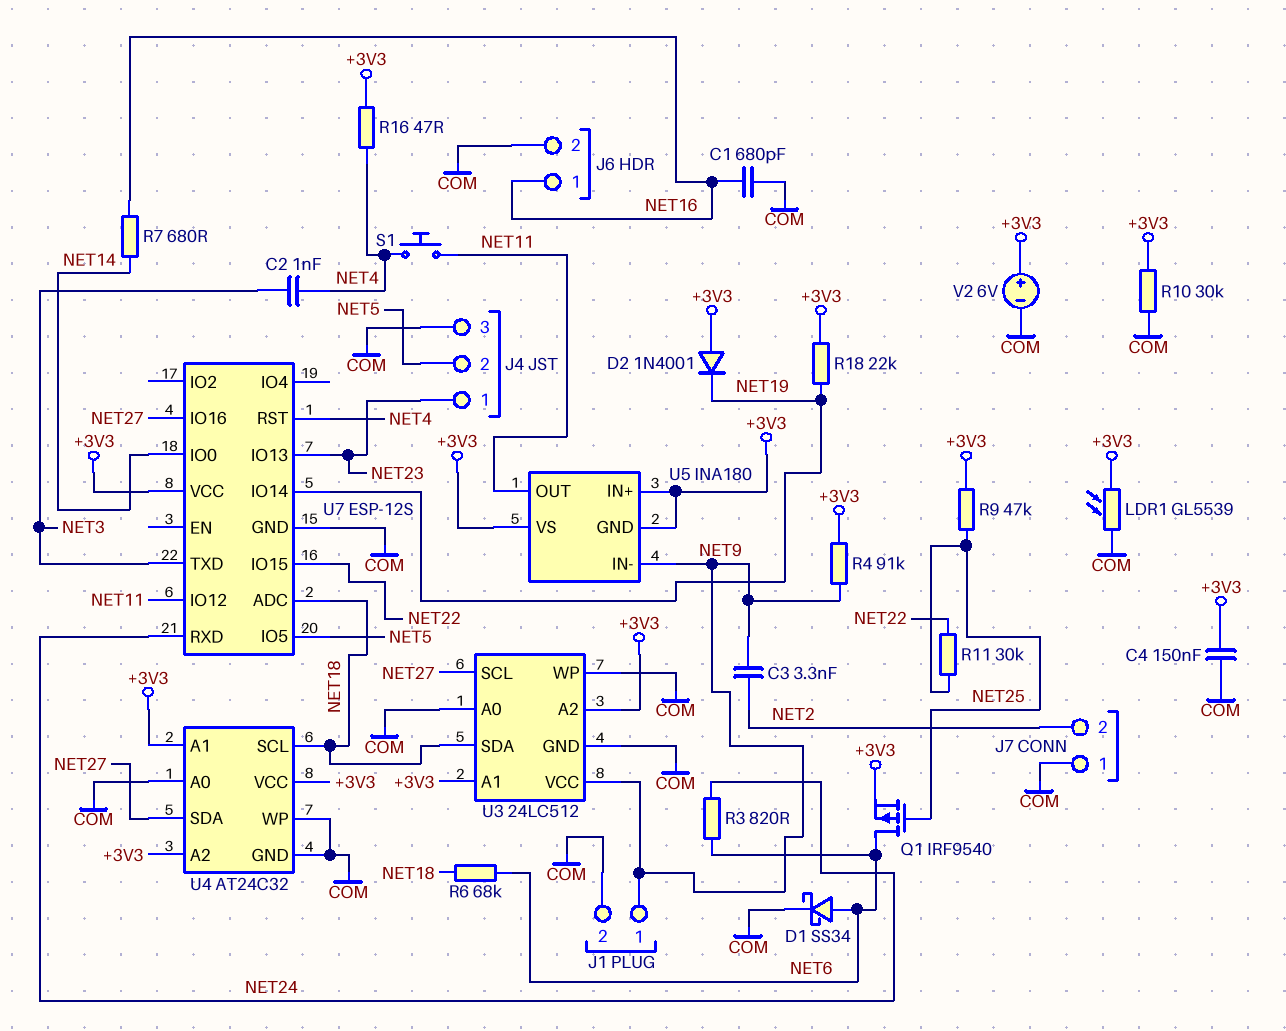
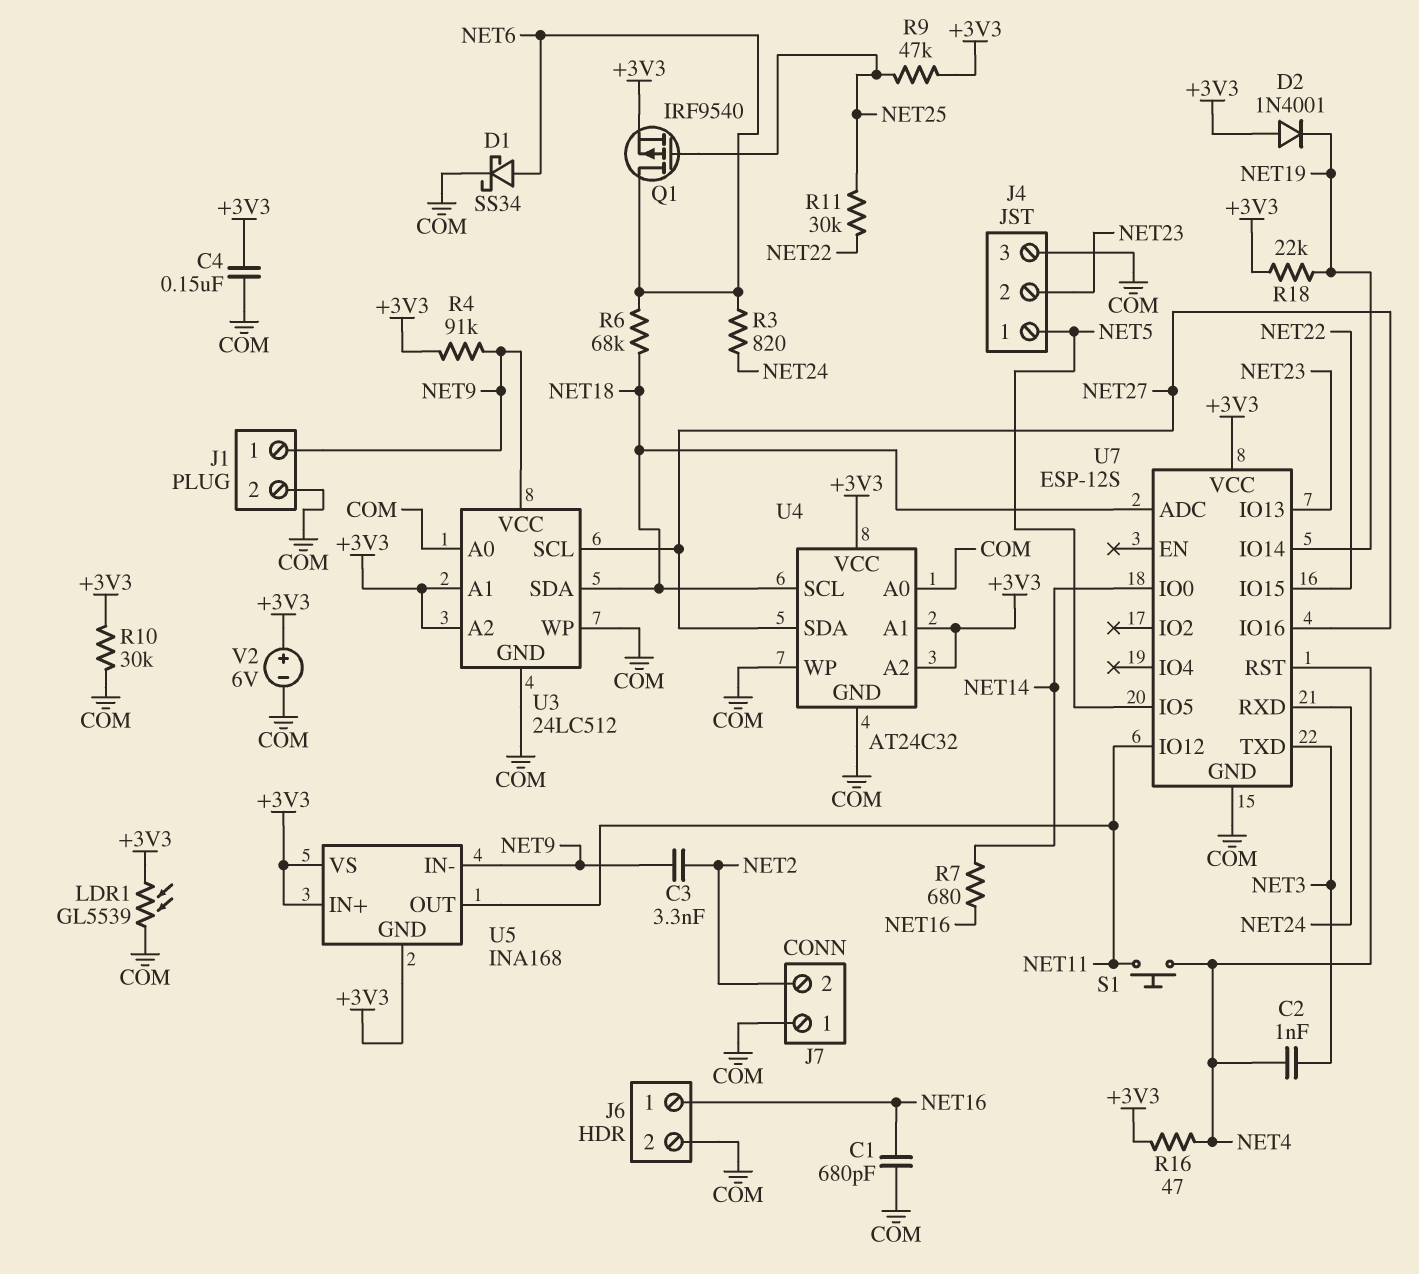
J4 pin 1: NET23 -> NET5
J4 pin 2: NET5 -> NET23
U5: INA180 -> INA168

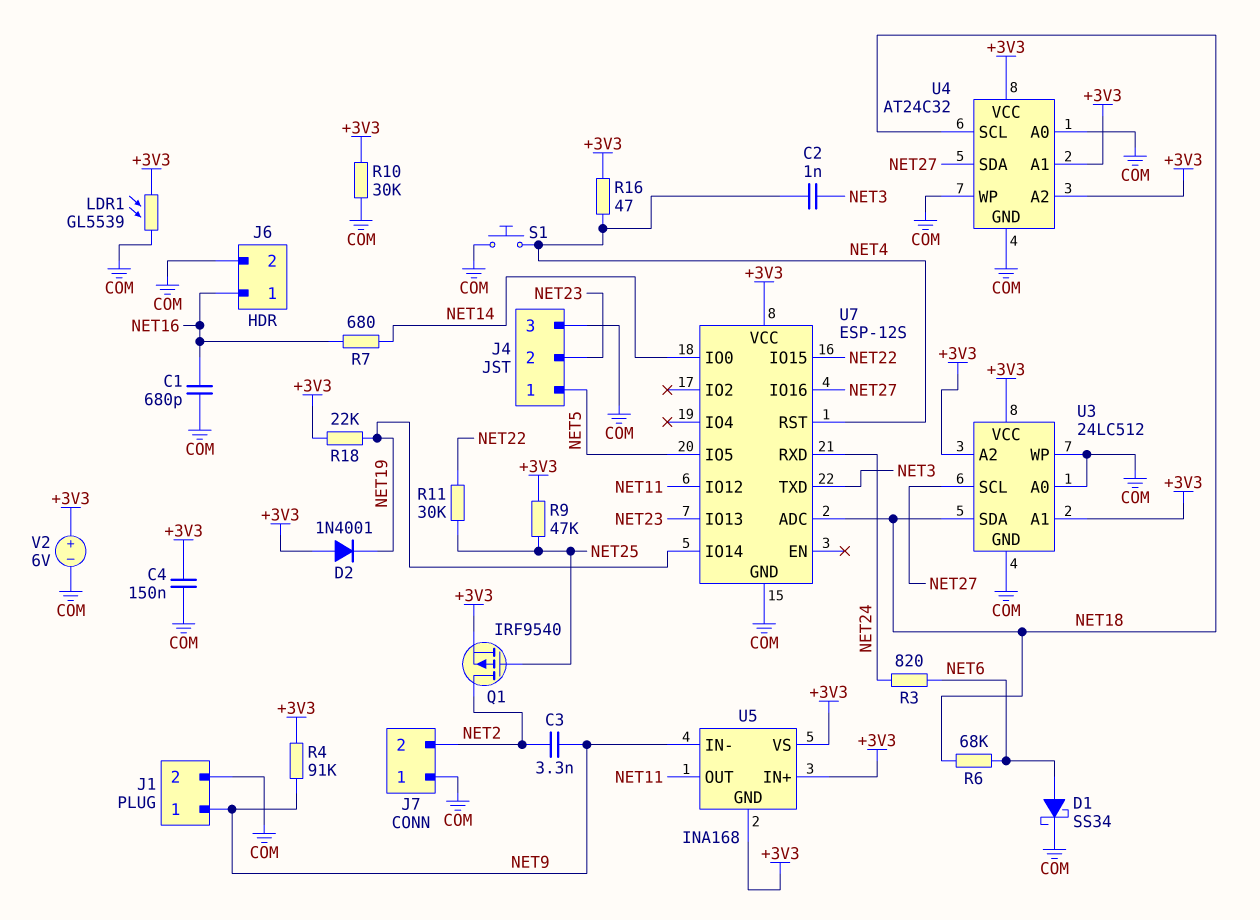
Q1: PMOS IRF9540 (G NET25, D NET6, S +3V3) -> PMOS IRF9540 (G NET25, D NET2, S +3V3)
S1: button (NET4, NET11) -> button (COM, NET4)
U3 pin VCC: NET9 -> +3V3

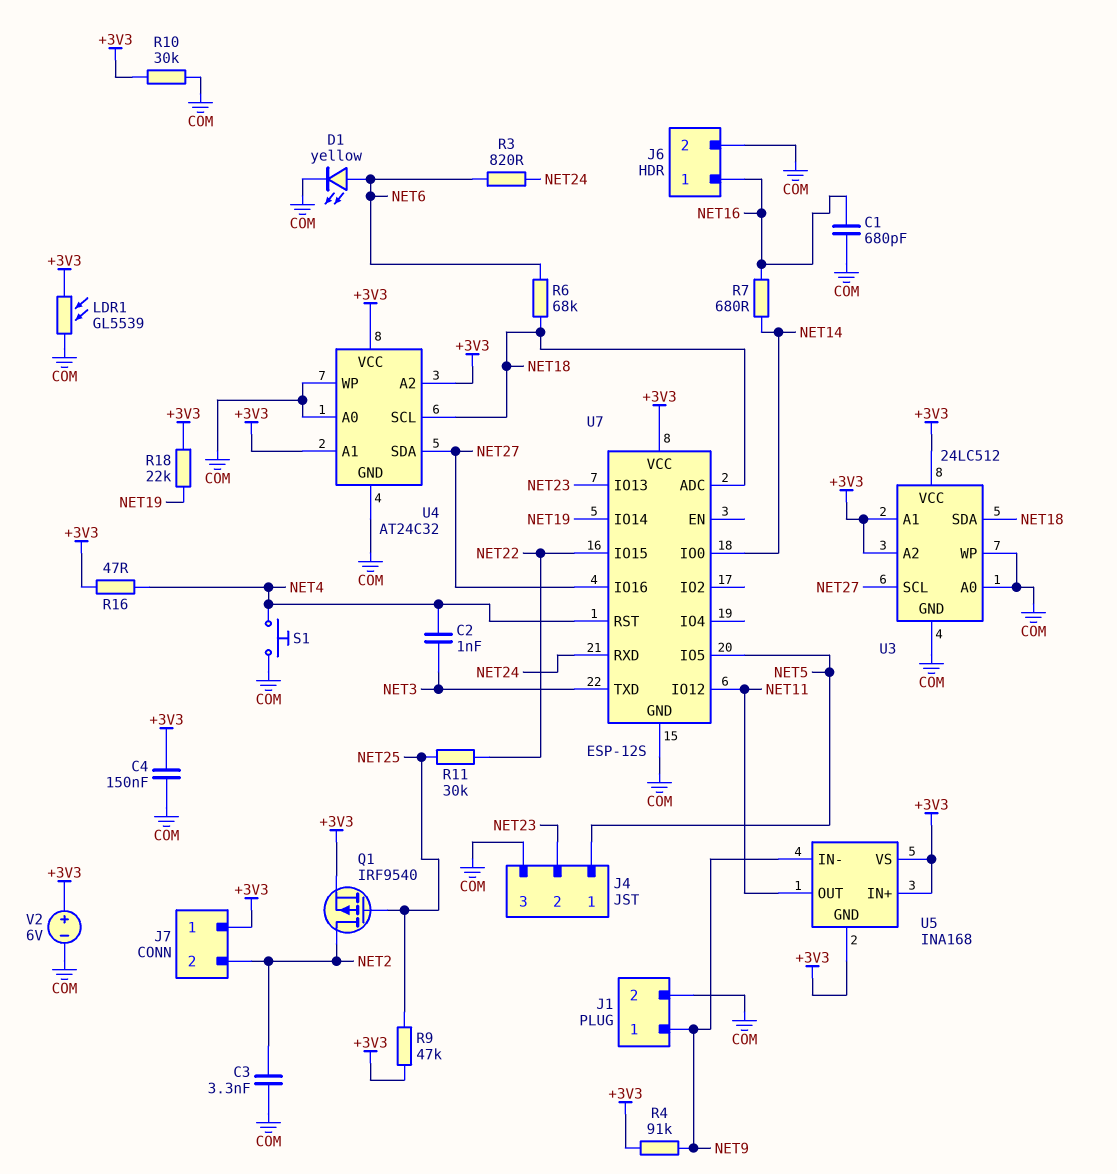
C3: 3.3nF (NET2, NET9) -> 3.3nF (COM, NET2)
D1: schottky SS34 (A NET6, K COM) -> LED yellow (A NET6, K COM)
D2: diode 1N4001 (A +3V3, K NET19) -> none
J7 pin 1: COM -> +3V3

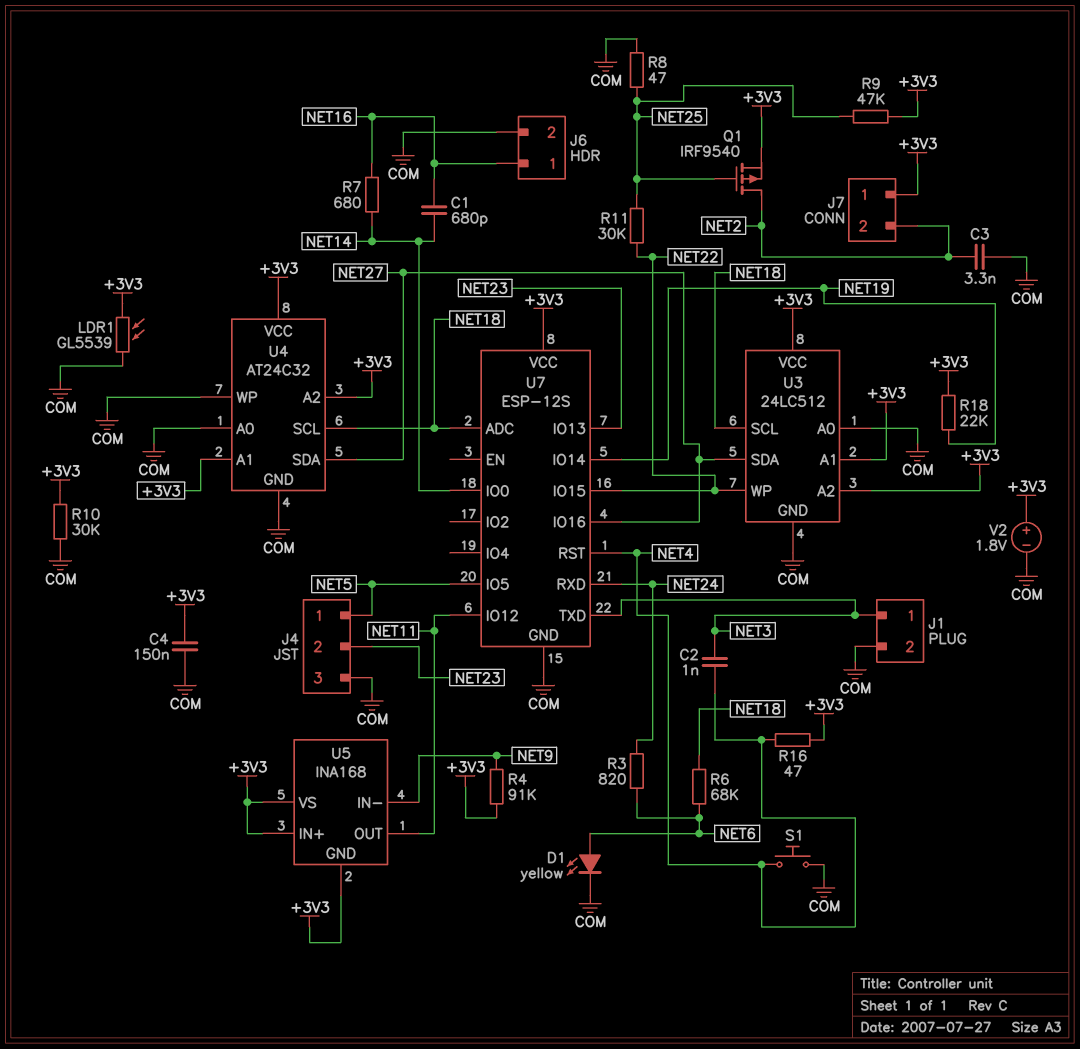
C1: 680pF (COM, NET16) -> 680pF (NET14, NET16)
J1 pin 1: NET9 -> NET3
R8: none -> 47 (COM, NET25)
U3 pin SCL: NET27 -> NET18
U3 pin SDA: NET18 -> NET27
U3 pin WP: COM -> NET22
V2: 6V (plus +3V3, minus COM) -> 1.8V (plus +3V3, minus COM)

